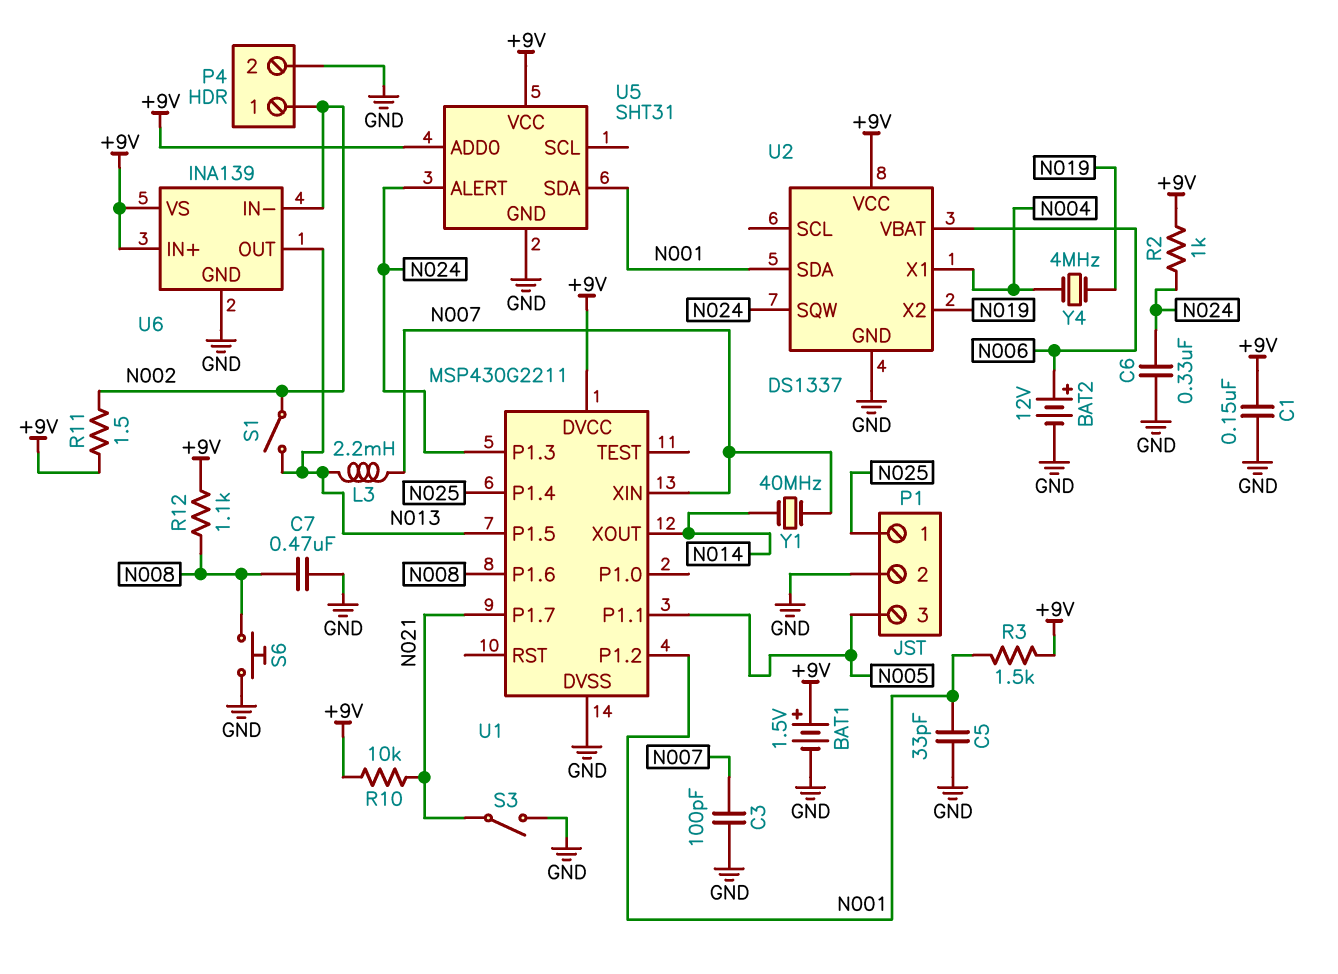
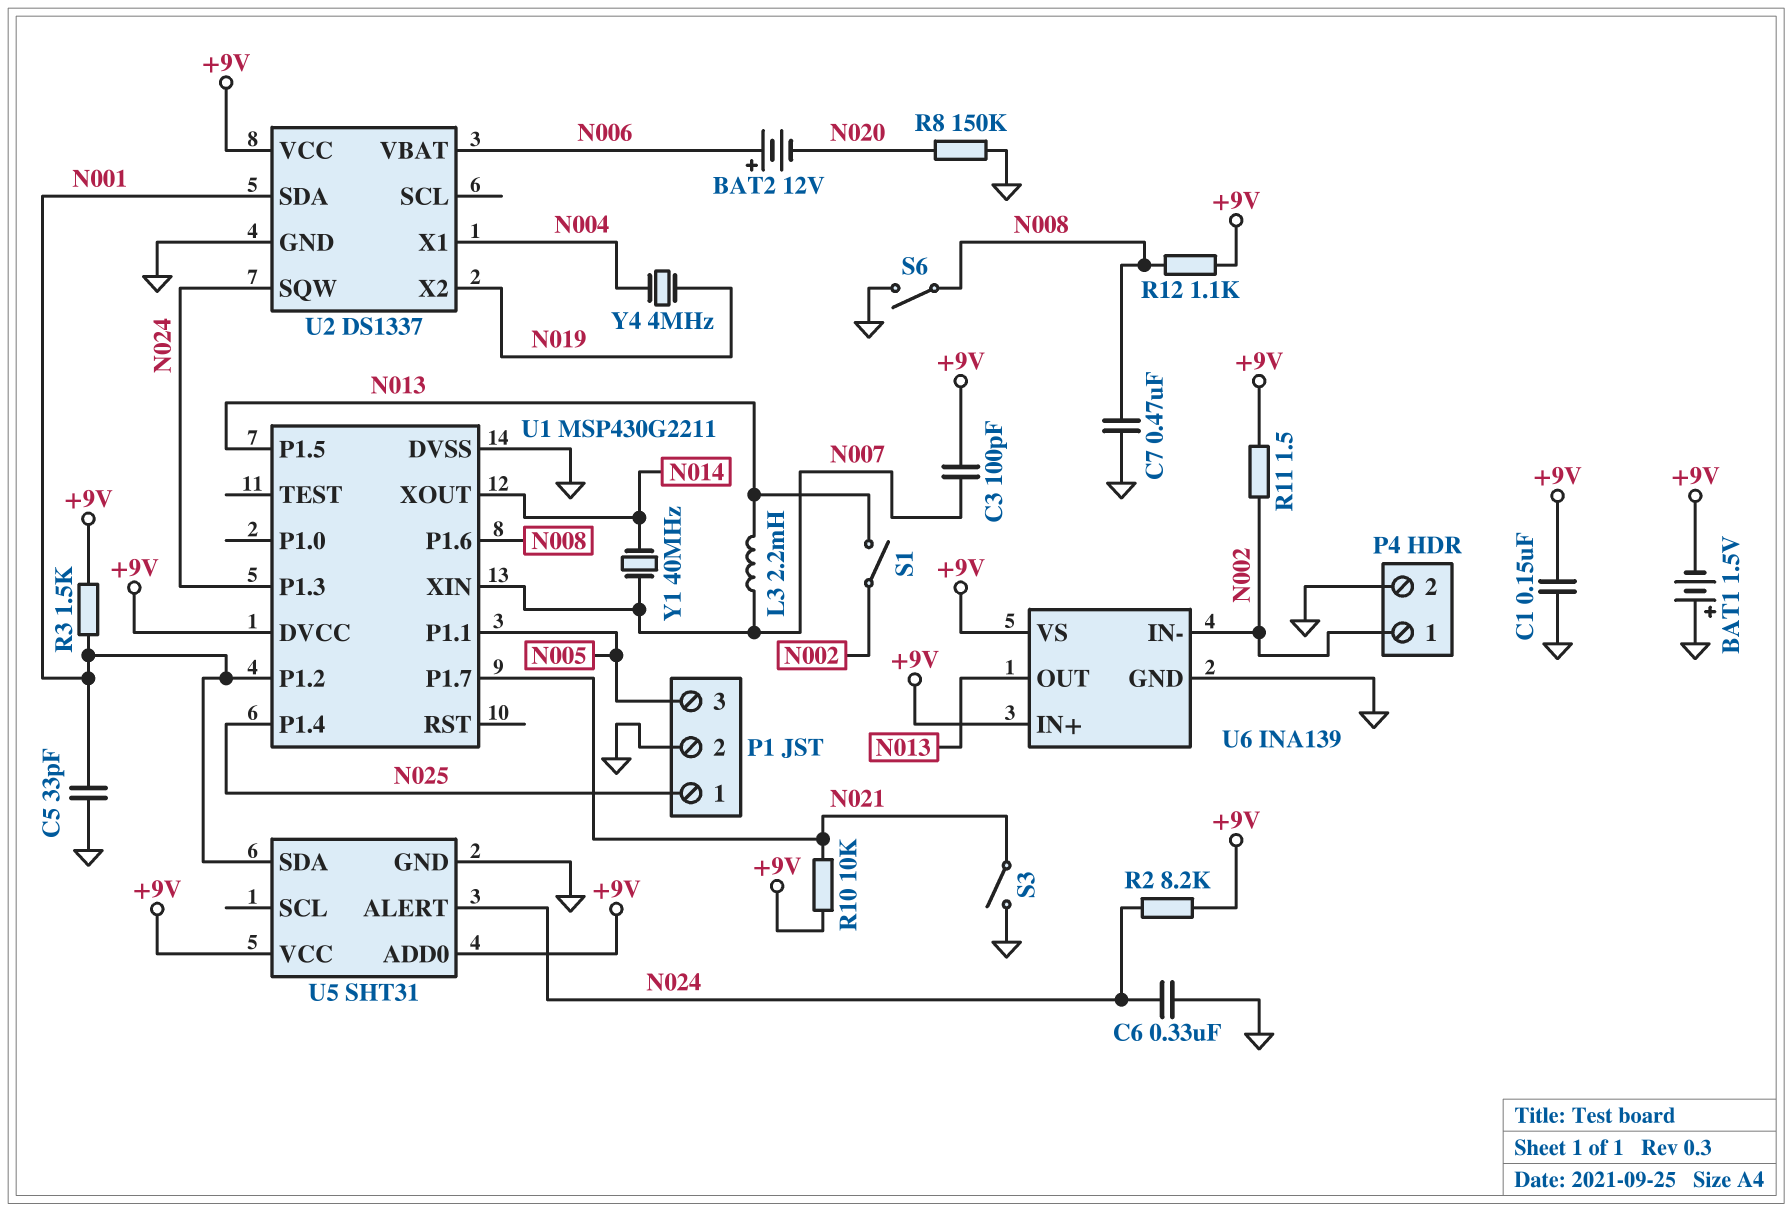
BAT1: 1.5V (plus +9V, minus GND) -> 1.5V (plus GND, minus +9V)
BAT2: 12V (plus N006, minus GND) -> 12V (plus N006, minus N020)
C3: 100pF (GND, N007) -> 100pF (+9V, N007)
R2: 1k (+9V, N024) -> 8.2k (+9V, N024)
R8: none -> 150k (GND, N020)
S6: button (GND, N008) -> switch (GND, N008)

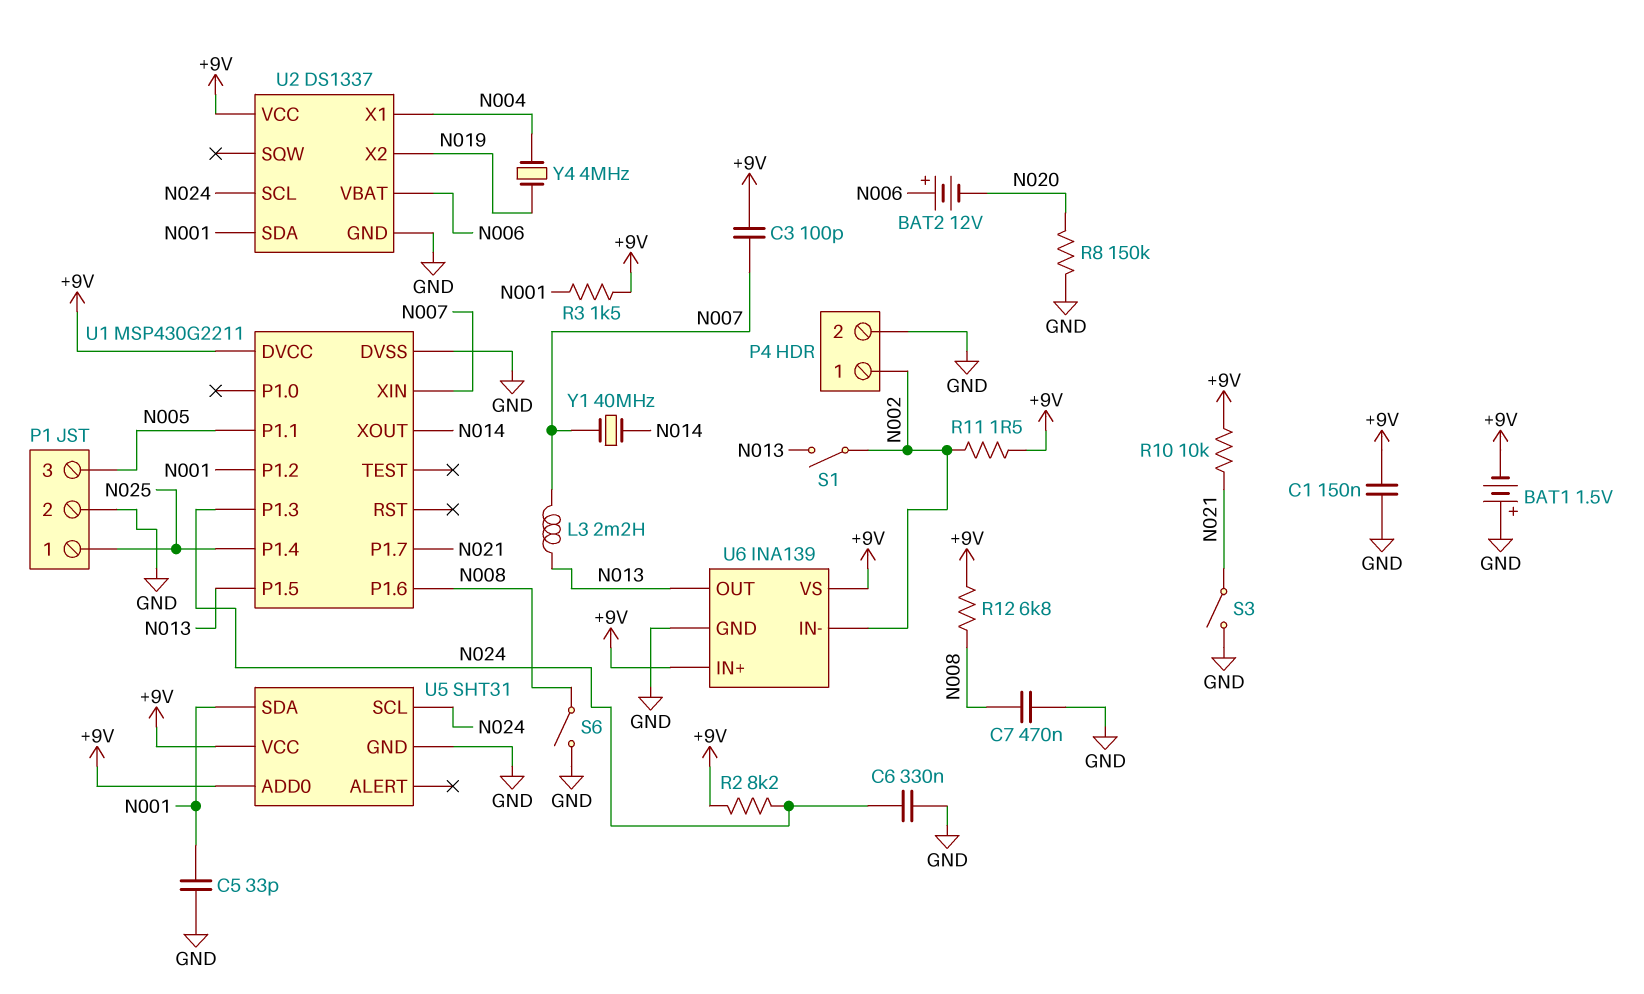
R12: 1.1k (+9V, N008) -> 6.8k (+9V, N008)
U2 pin SCL: none -> N024
U2 pin SQW: N024 -> none
U5 pin ALERT: N024 -> none
U5 pin SCL: none -> N024

